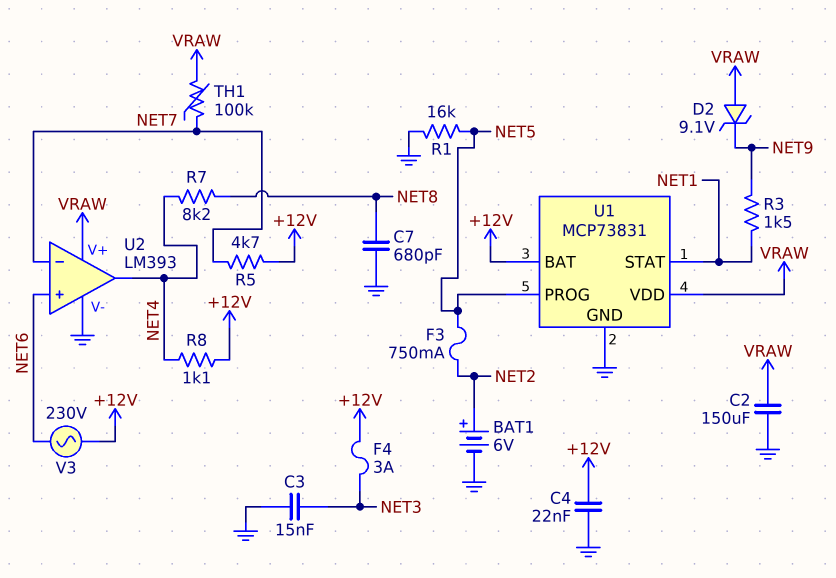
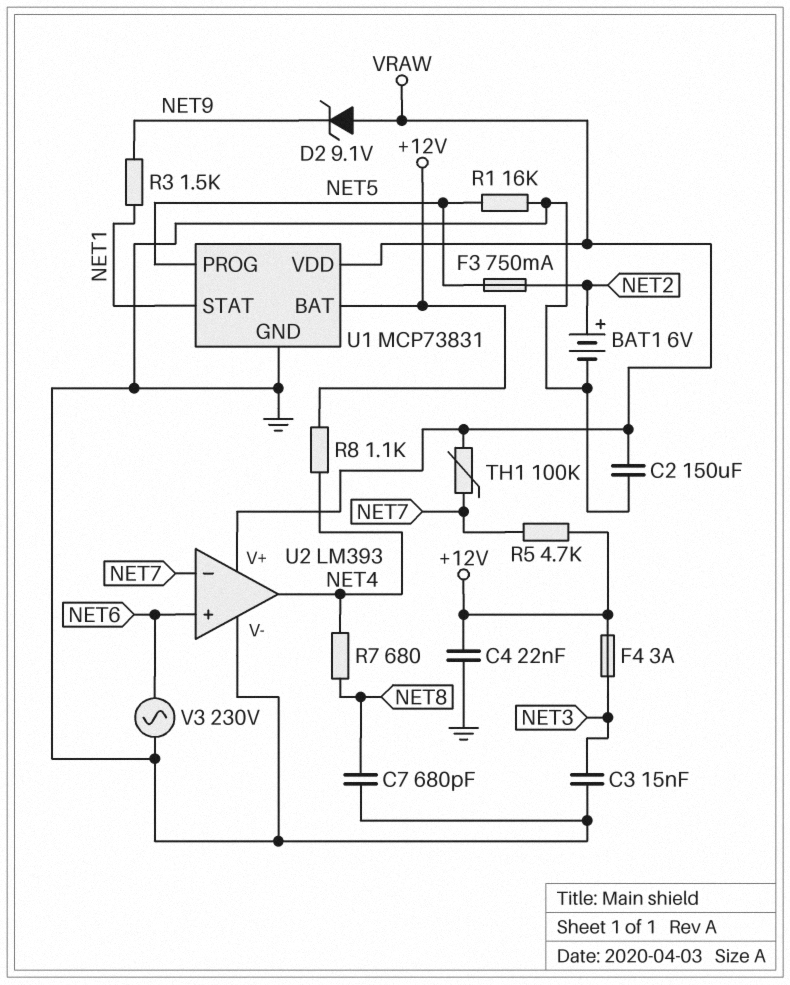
R7: 8.2k (NET4, NET8) -> 680 (NET4, NET8)
V3: AC 230V (+12V, NET6) -> AC 230V (GND, NET6)

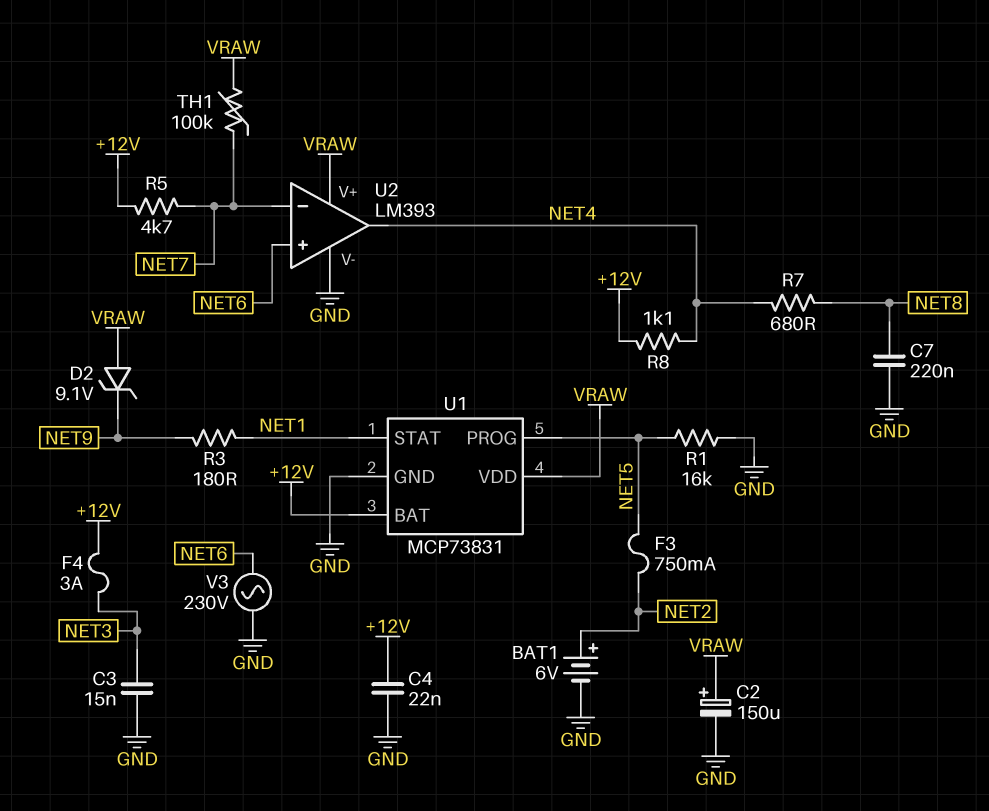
C2: 150uF (GND, VRAW) -> 150uF (plus VRAW, minus GND)
C7: 680pF (GND, NET8) -> 220nF (GND, NET8)
R3: 1.5k (NET1, NET9) -> 180 (NET1, NET9)

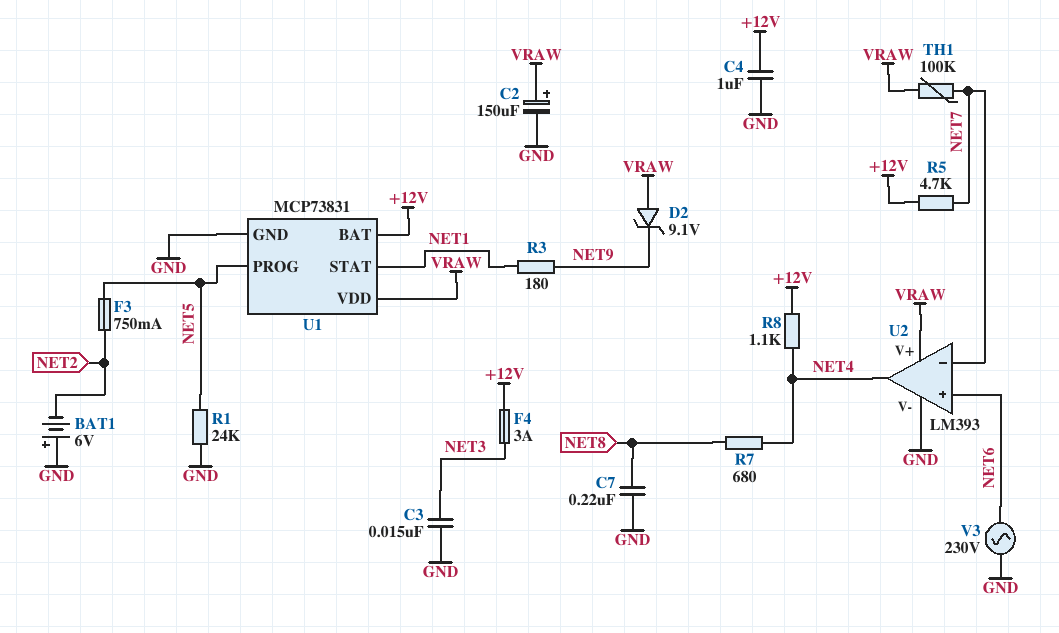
BAT1: 6V (plus NET2, minus GND) -> 6V (plus GND, minus NET2)
C4: 22nF (+12V, GND) -> 1uF (+12V, GND)
R1: 16k (GND, NET5) -> 24k (GND, NET5)

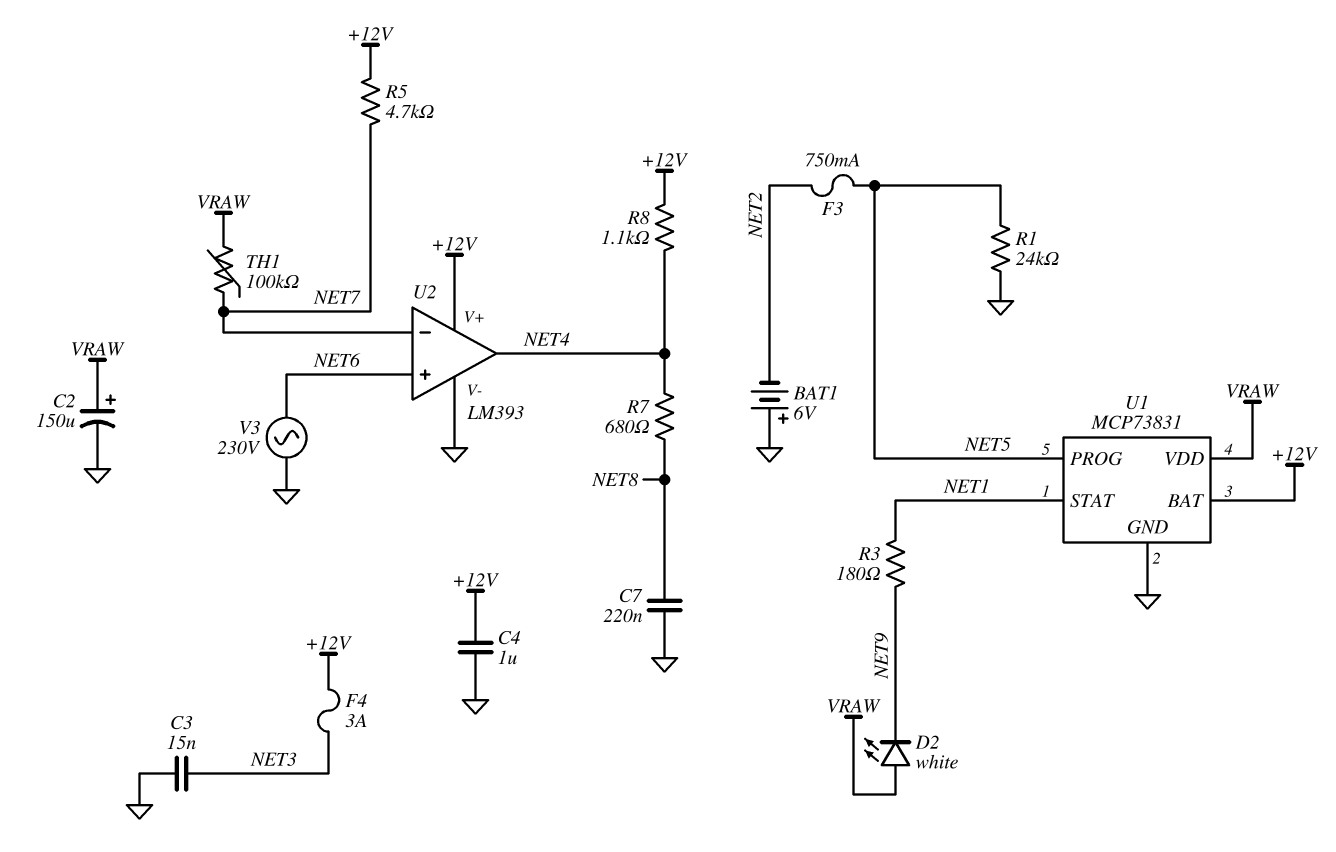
D2: zener 9.1V (A VRAW, K NET9) -> LED white (A VRAW, K NET9)
U2 pin V+: VRAW -> +12V

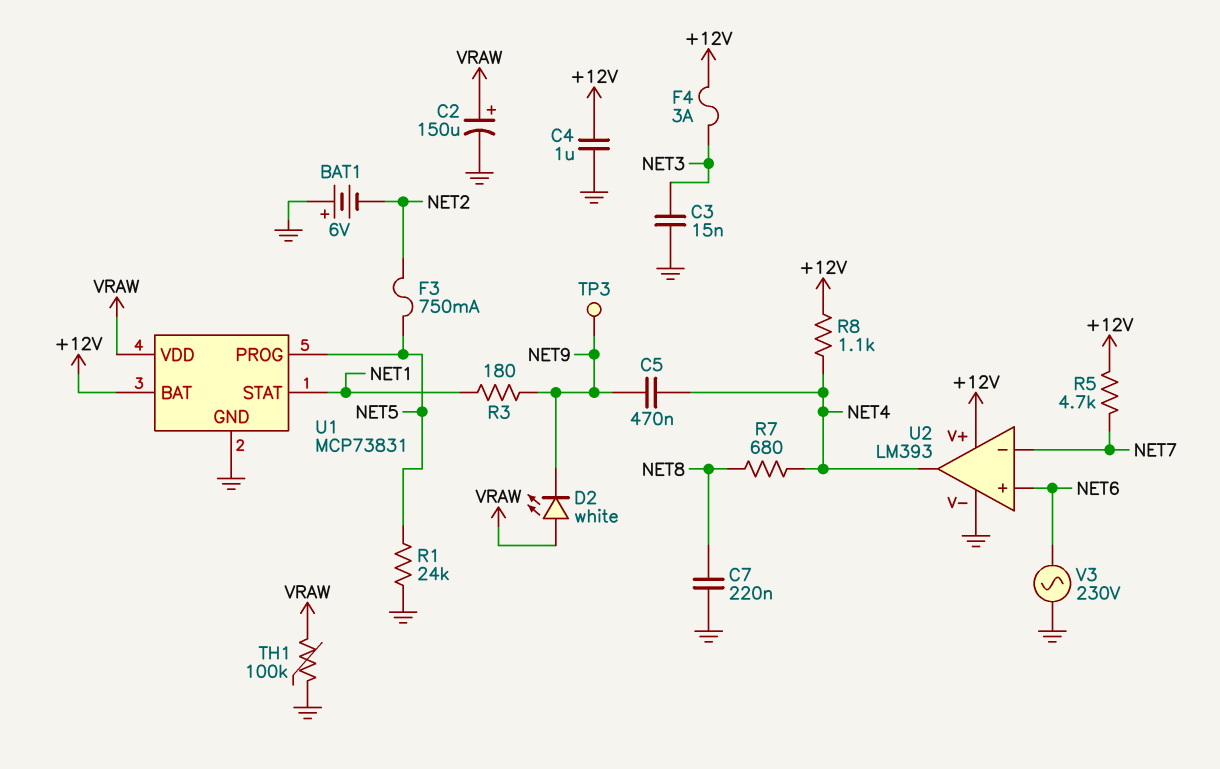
C5: none -> 470nF (NET4, NET9)
TH1: 100k (NET7, VRAW) -> 100k (GND, VRAW)
TP3: none -> test point (NET9)

